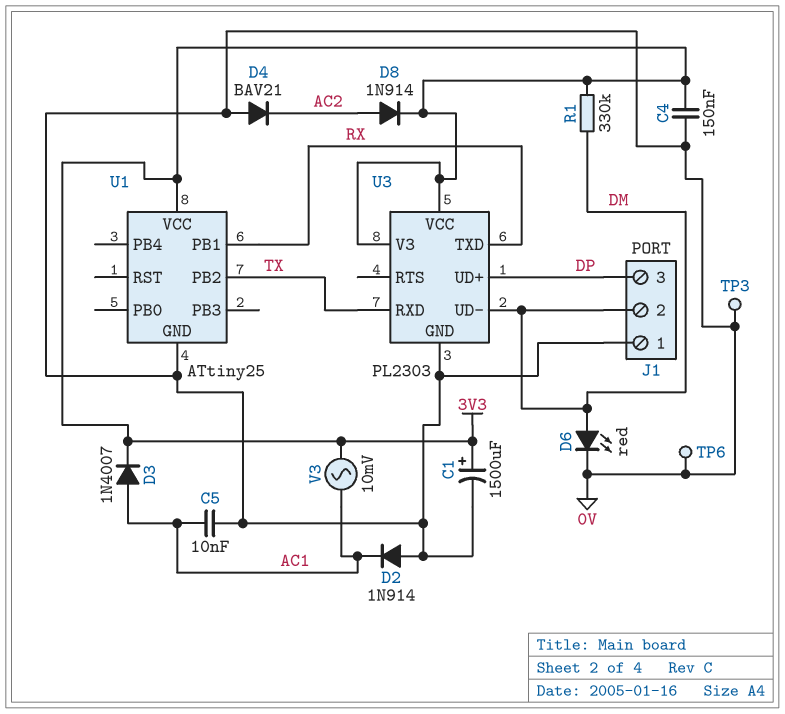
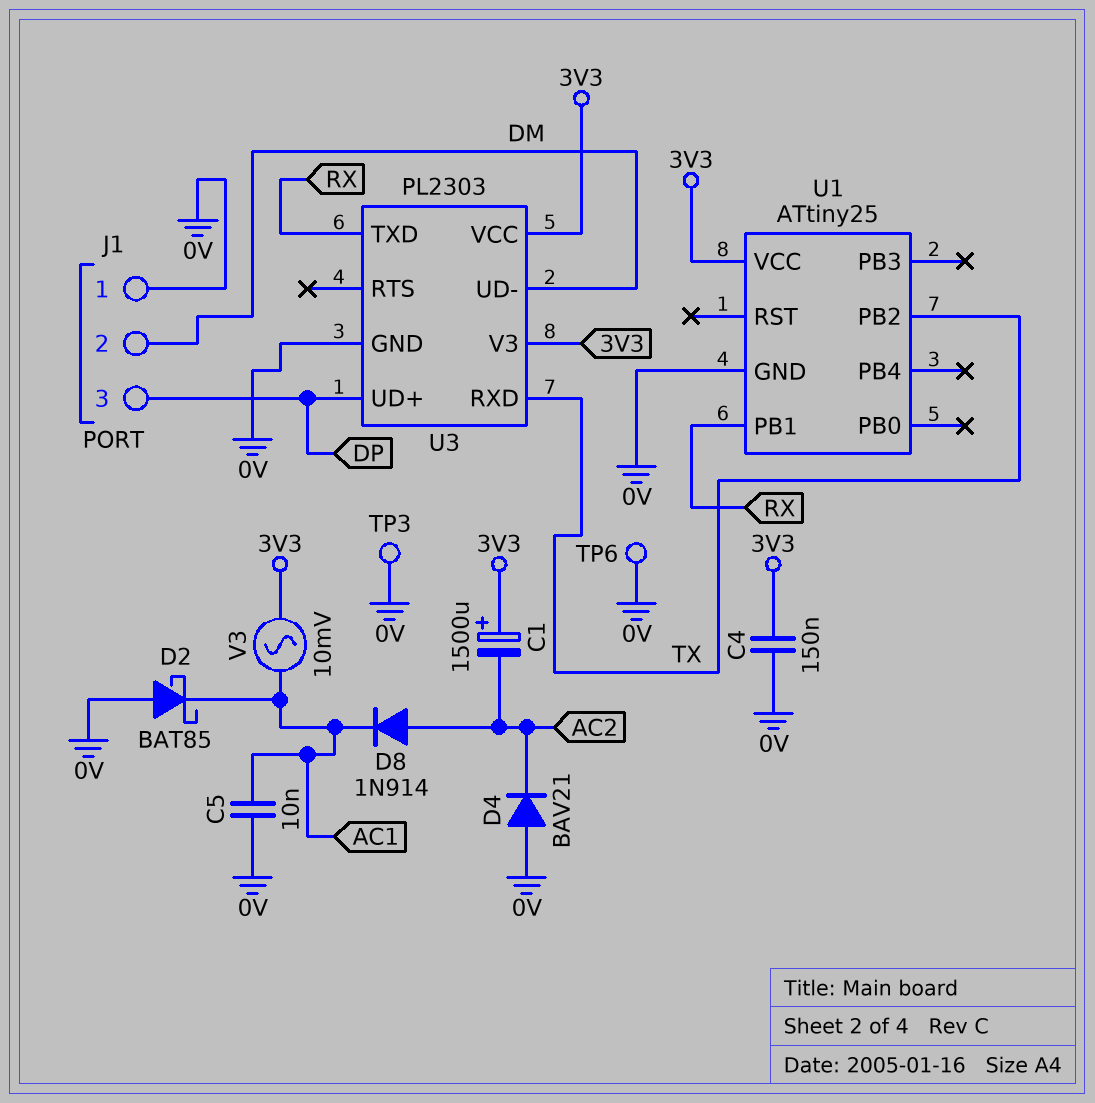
C1: 1500uF (plus 3V3, minus 0V) -> 1500uF (plus 3V3, minus AC2)
D2: diode 1N914 (A 0V, K AC1) -> schottky BAT85 (A 0V, K AC1)
D3: diode 1N4007 (A AC1, K 3V3) -> none
D6: LED red (A DM, K 0V) -> none
D8: diode 1N914 (A AC2, K 3V3) -> diode 1N914 (A AC2, K AC1)
R1: 330k (3V3, DM) -> none

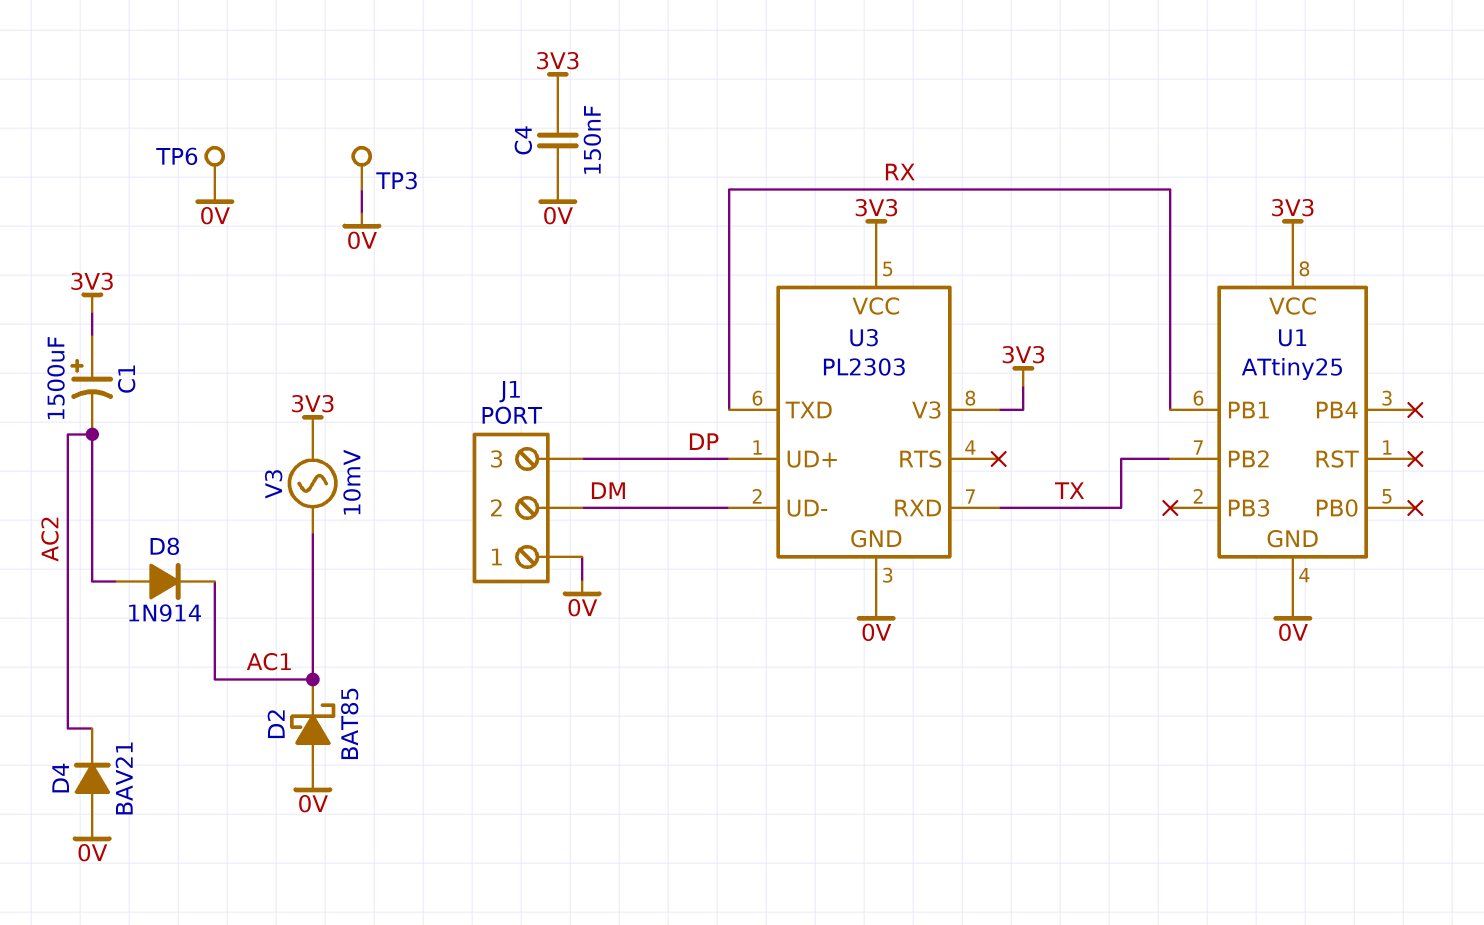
C5: 10nF (0V, AC1) -> none

